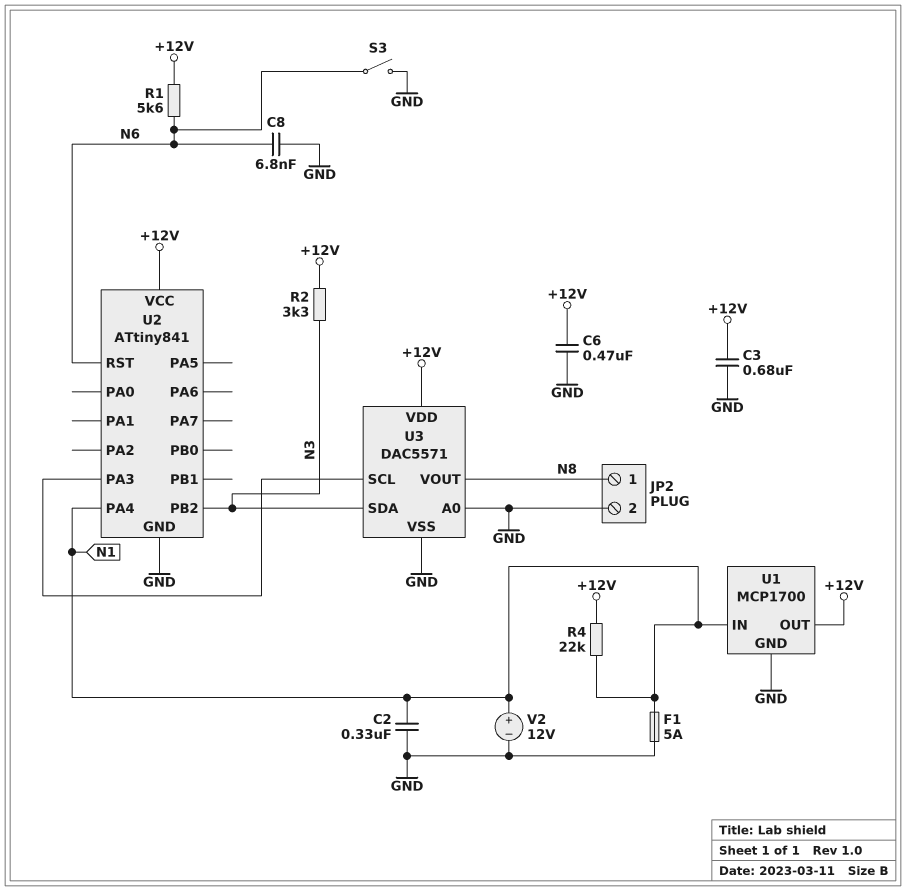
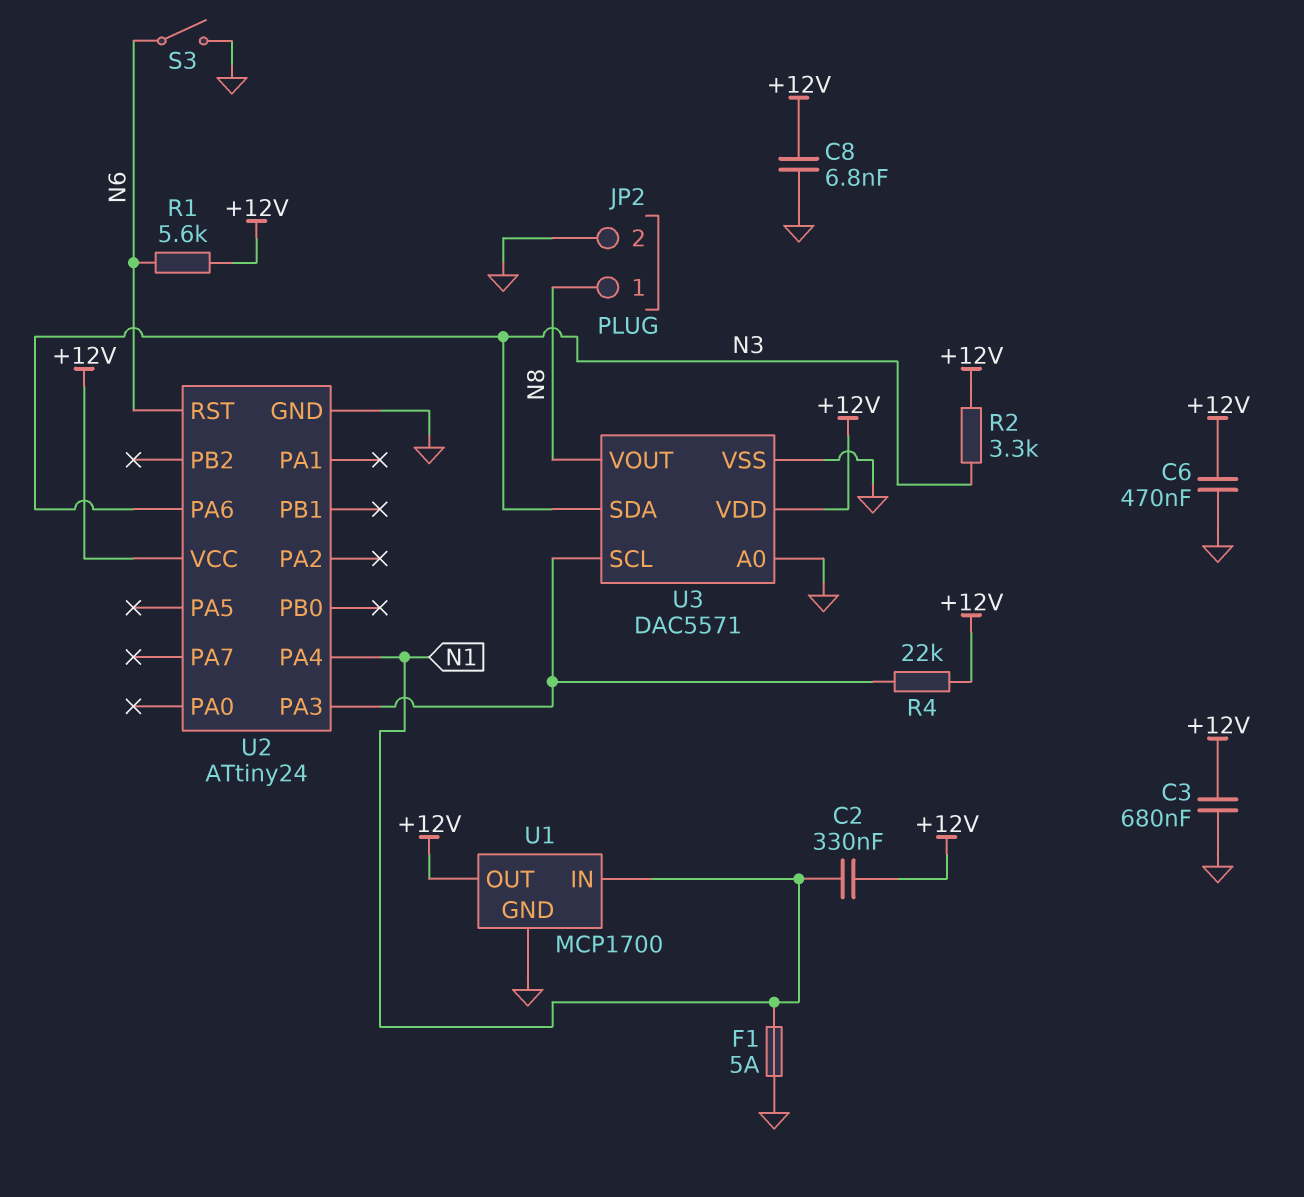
C2: 330nF (GND, N1) -> 330nF (+12V, N1)
C8: 6.8nF (GND, N6) -> 6.8nF (+12V, GND)
R4: 22k (+12V, N1) -> 22k (+12V, U2/PA3)
U2: ATtiny841 -> ATtiny24
U2 pin PA6: none -> N3
U2 pin PB2: N3 -> none
V2: 12V (plus N1, minus GND) -> none

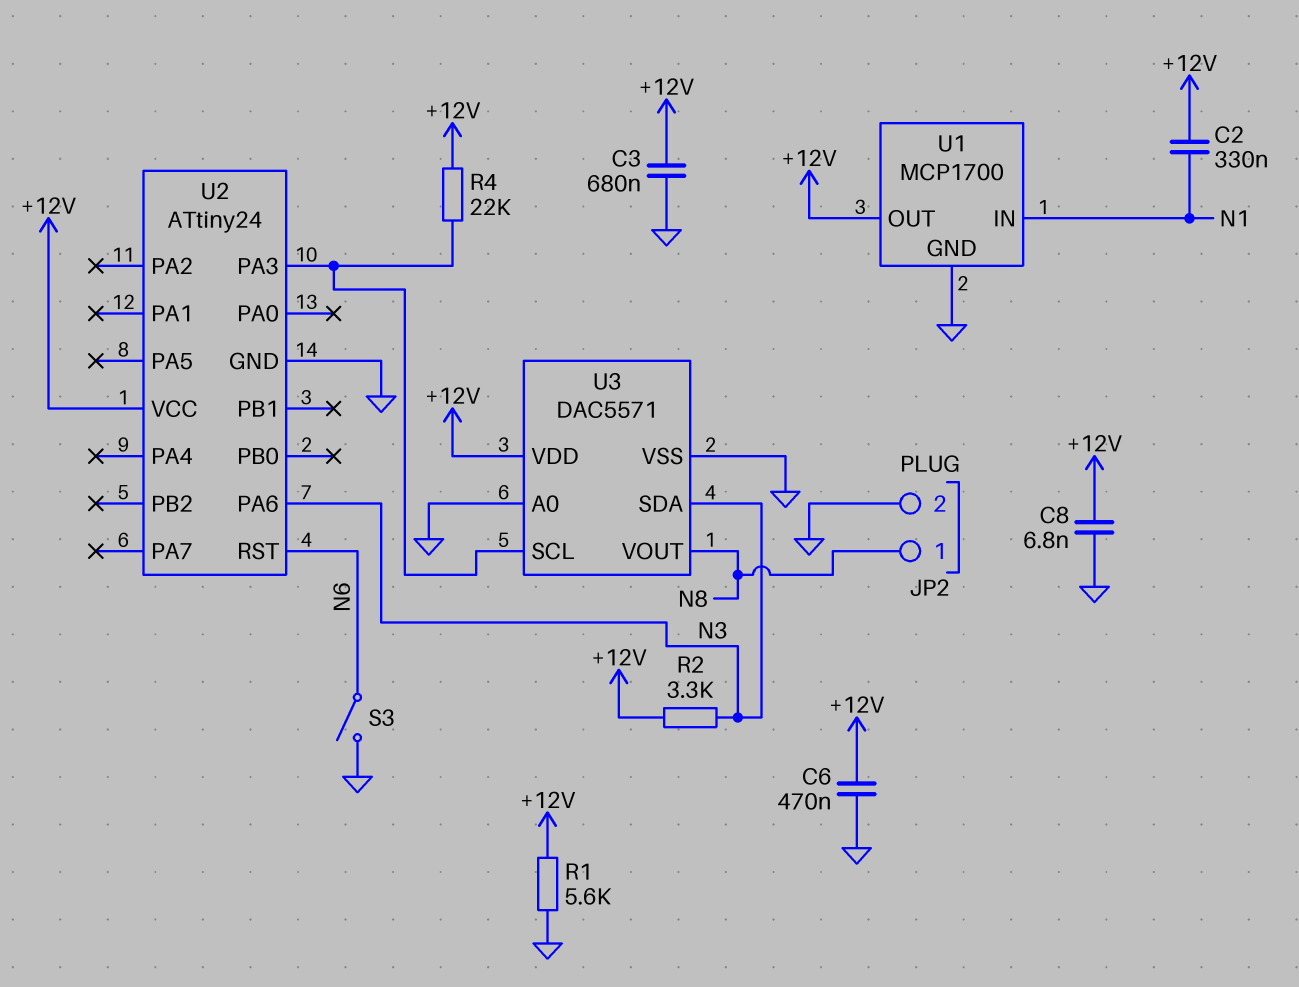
F1: 5A (GND, N1) -> none
R1: 5.6k (+12V, N6) -> 5.6k (+12V, GND)
U2 pin PA4: N1 -> none

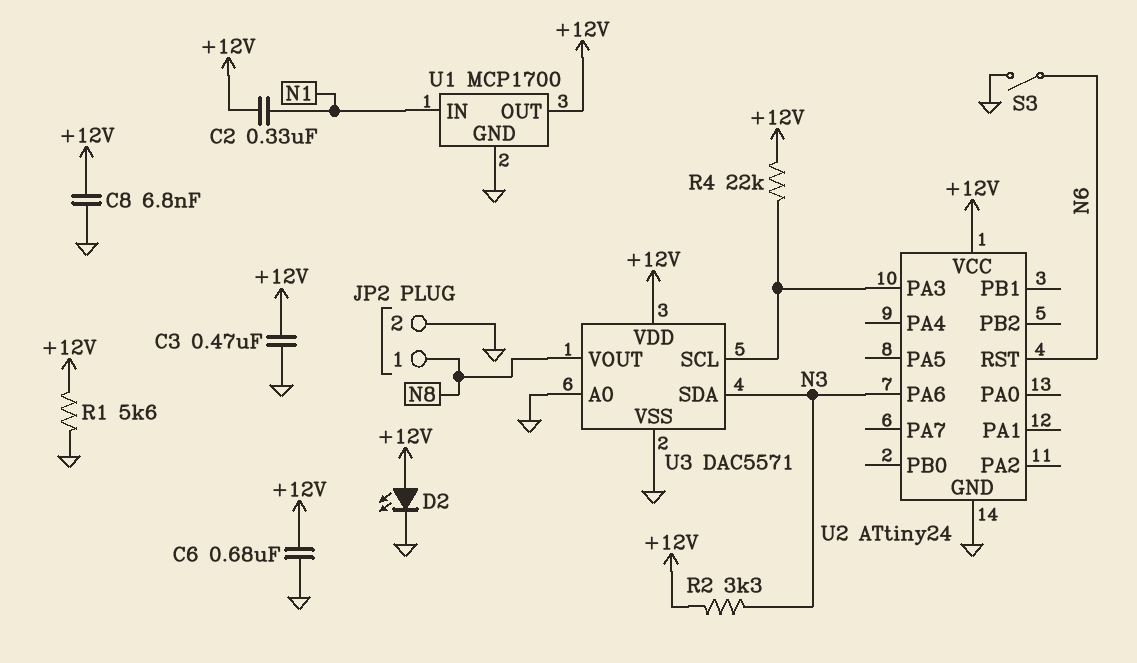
C3: 680nF (+12V, GND) -> 470nF (+12V, GND)
C6: 470nF (+12V, GND) -> 680nF (+12V, GND)
D2: none -> LED (A +12V, K GND)

